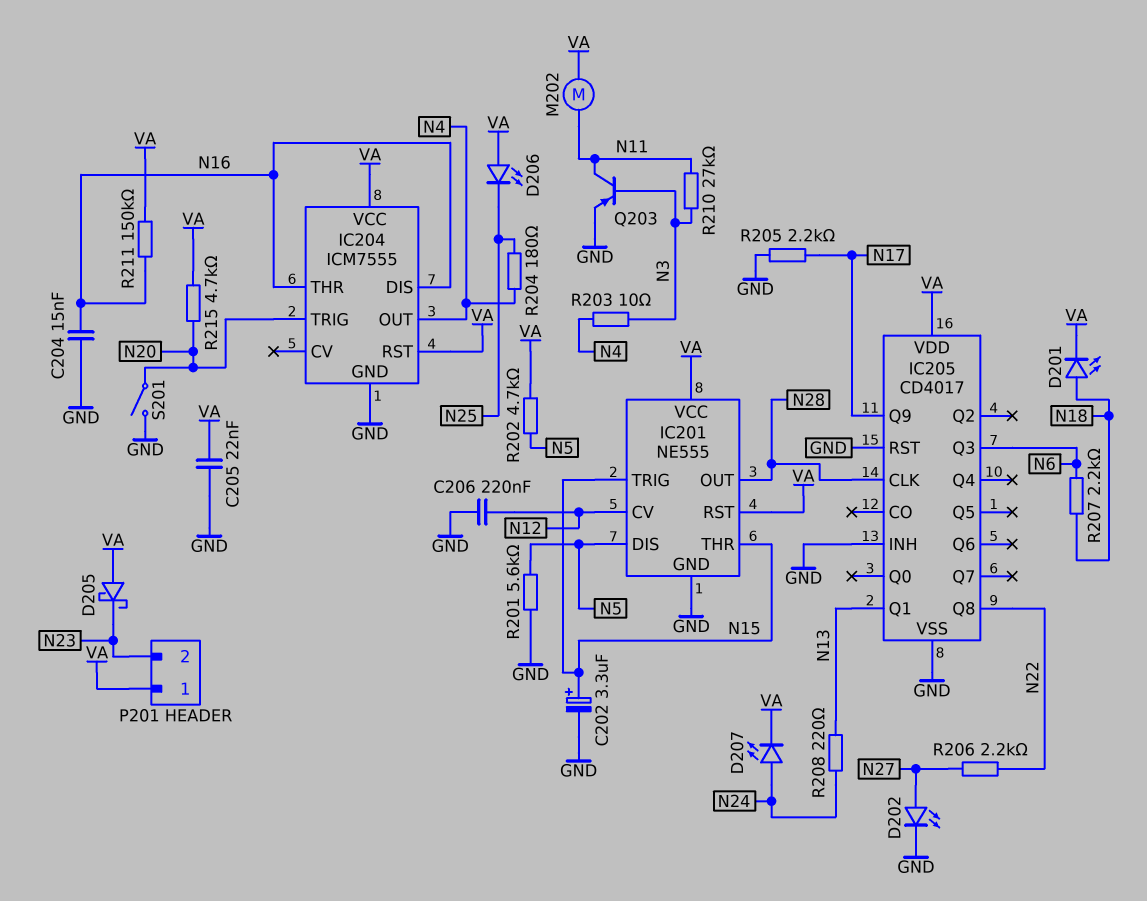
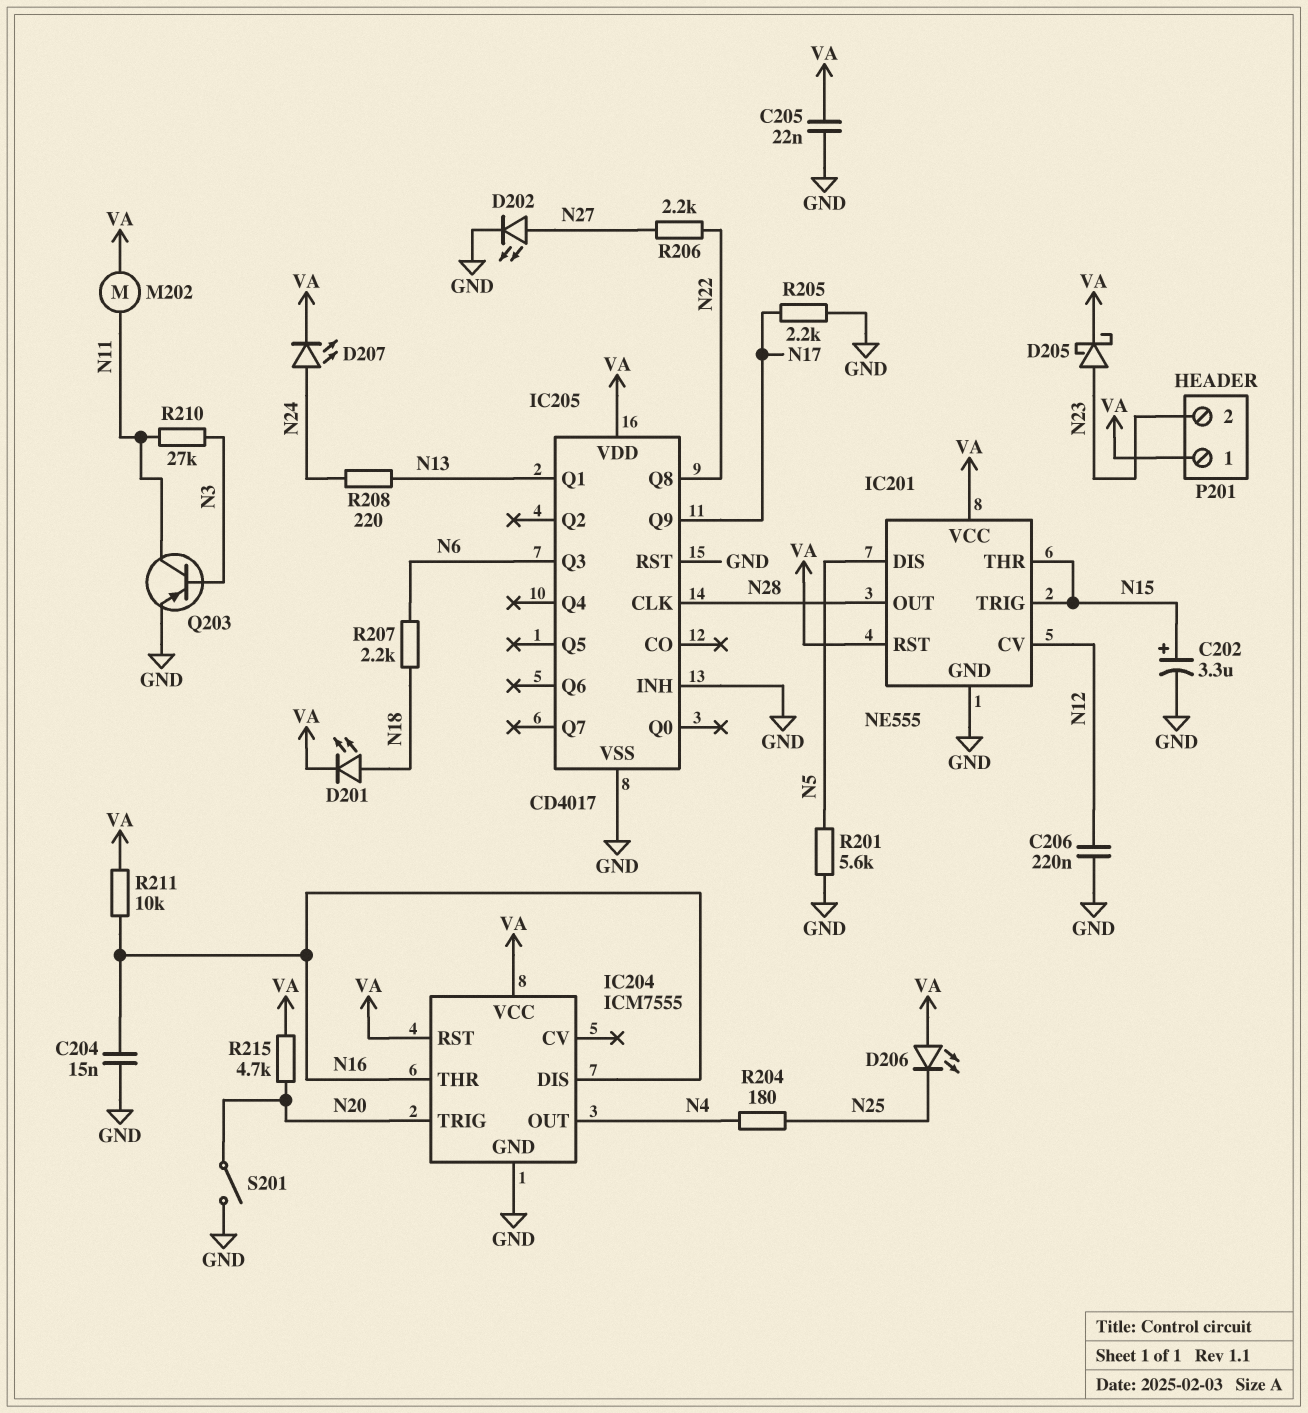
D205: schottky (A VA, K N23) -> schottky (A N23, K VA)
R202: 4.7k (N5, VA) -> none
R203: 10 (N3, N4) -> none
R211: 150k (N16, VA) -> 10k (N16, VA)

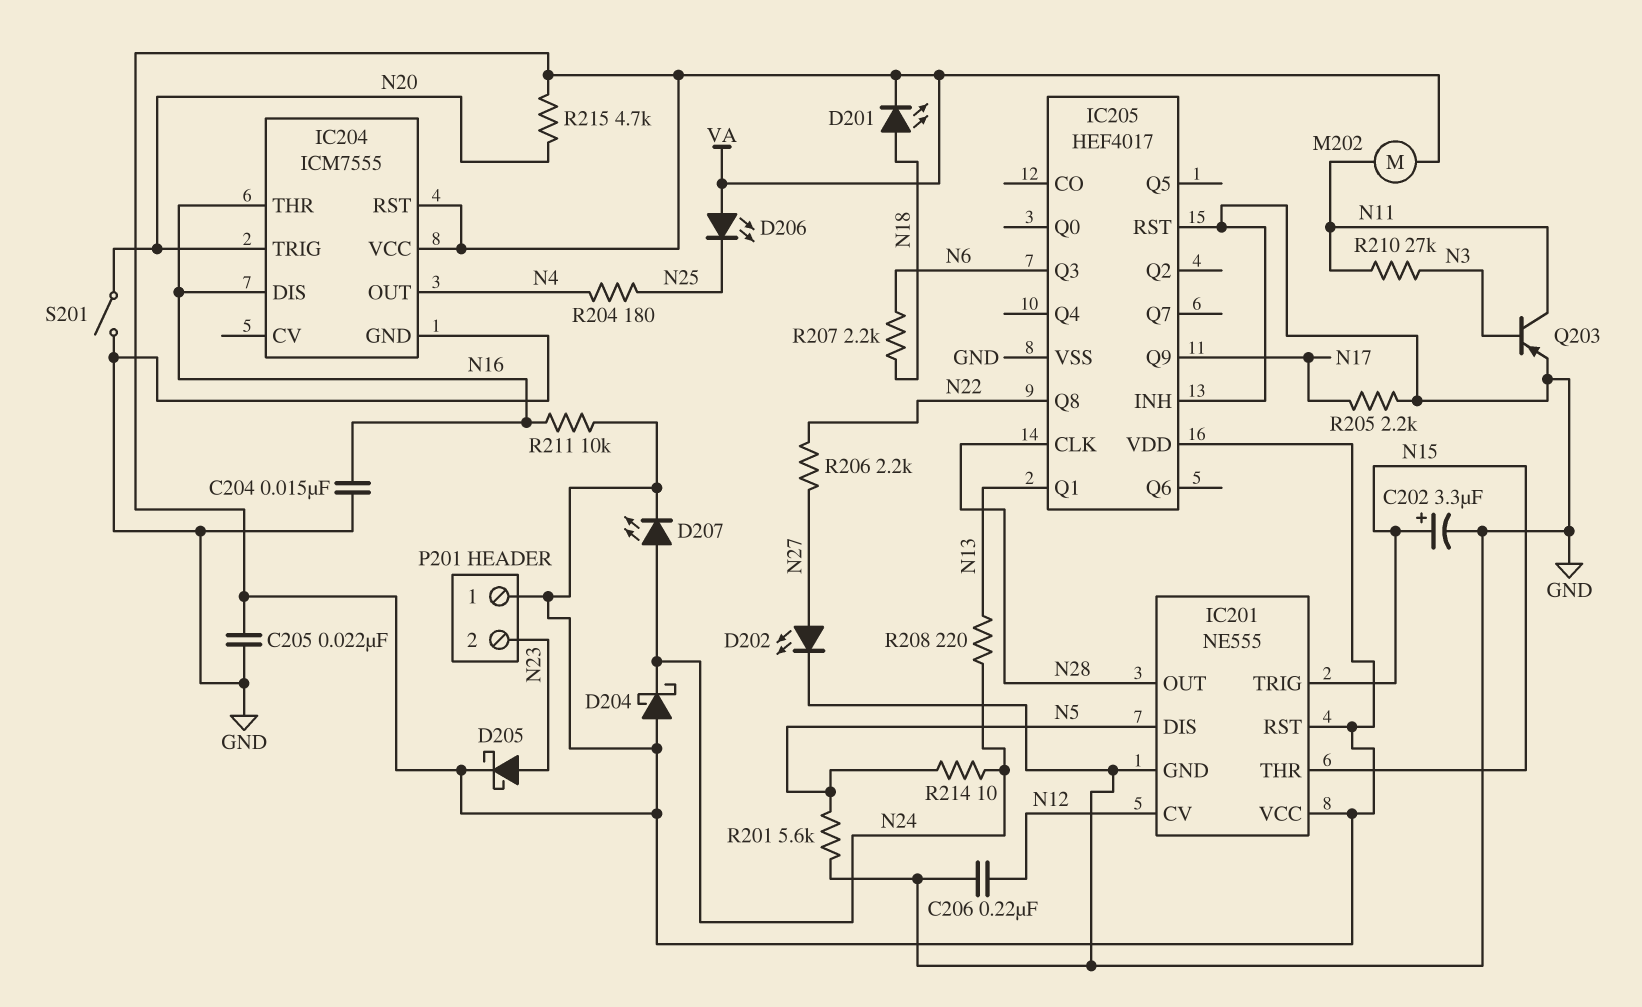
D204: none -> schottky (A VA, K N24)
IC205: CD4017 -> HEF4017
R214: none -> 10 (N5, N24)

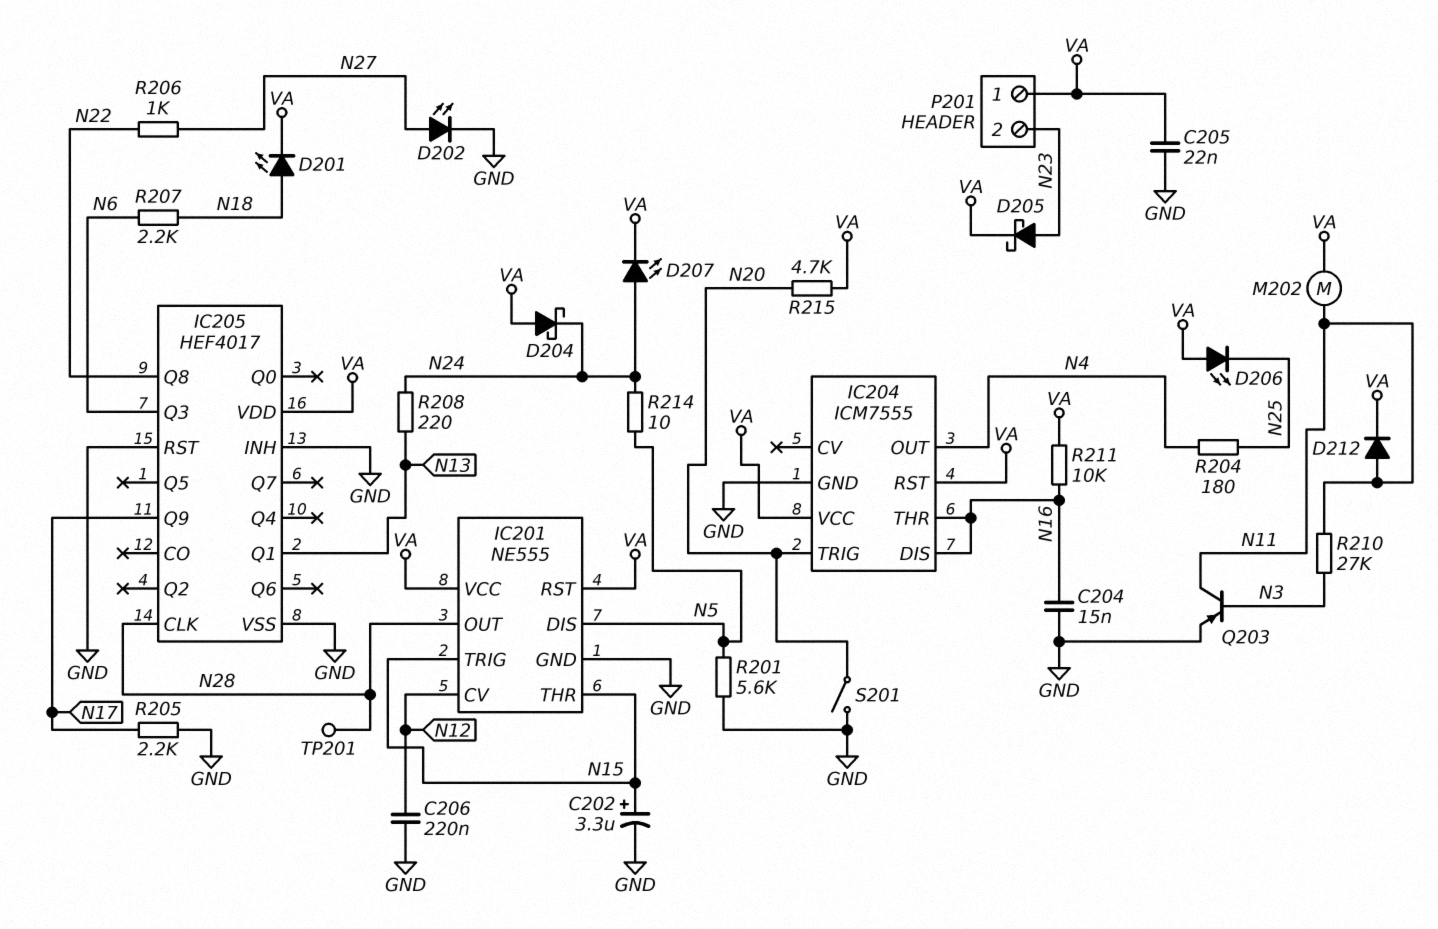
D212: none -> diode (A N11, K VA)
R206: 2.2k (N22, N27) -> 1k (N22, N27)
TP201: none -> test point (N28)

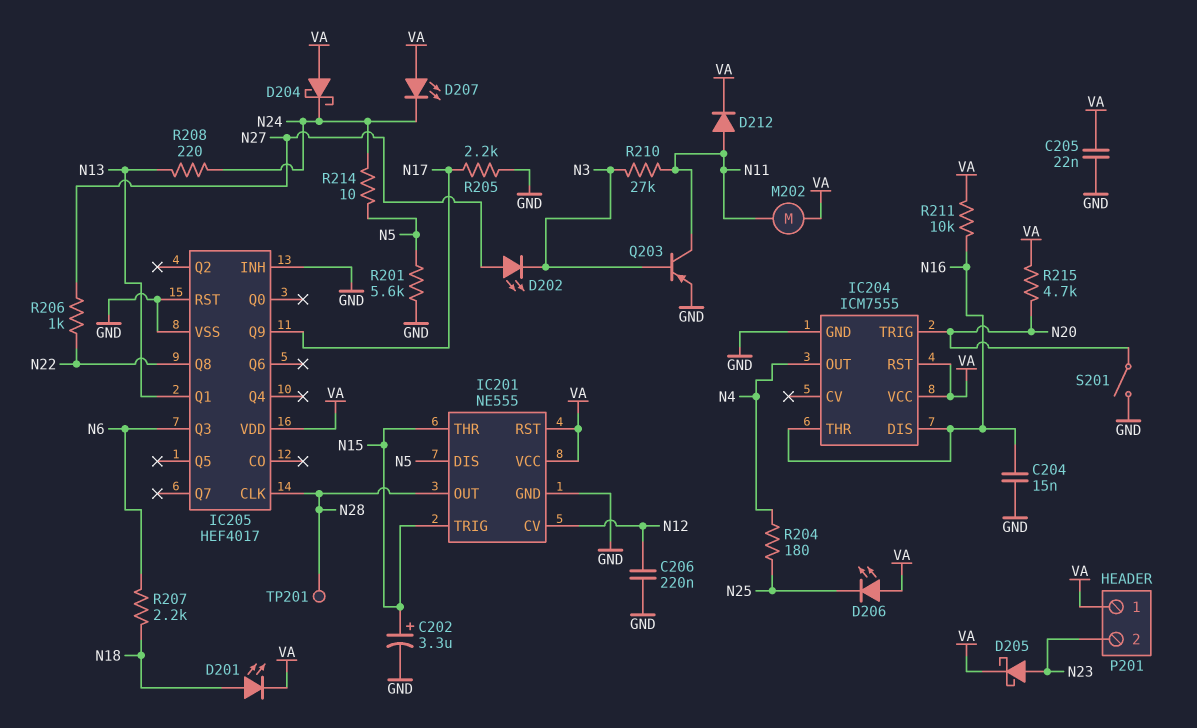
D202: LED (A N27, K GND) -> LED (A N27, K N3)
D207: LED (A N24, K VA) -> LED (A VA, K N24)

